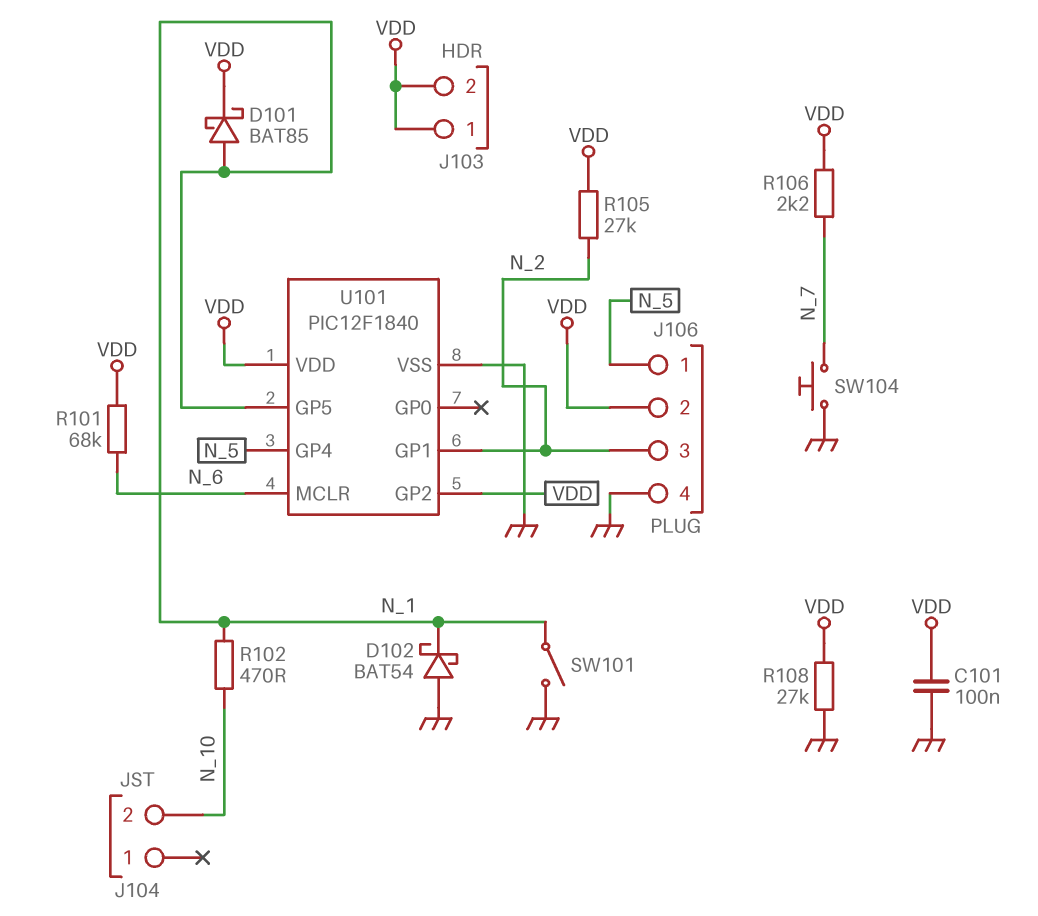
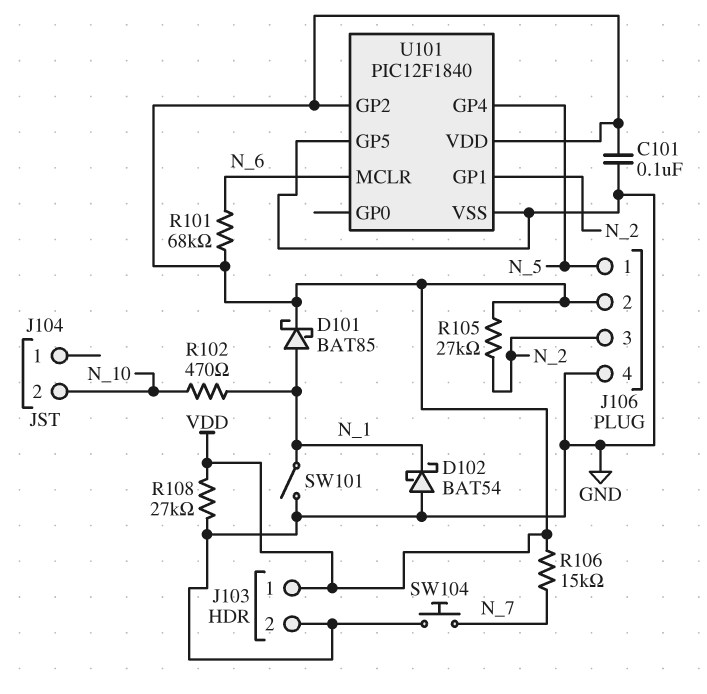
J103 pin 2: VDD -> GND
R106: 2.2k (N_7, VDD) -> 15k (N_7, VDD)
U101 pin GP5: N_1 -> GND

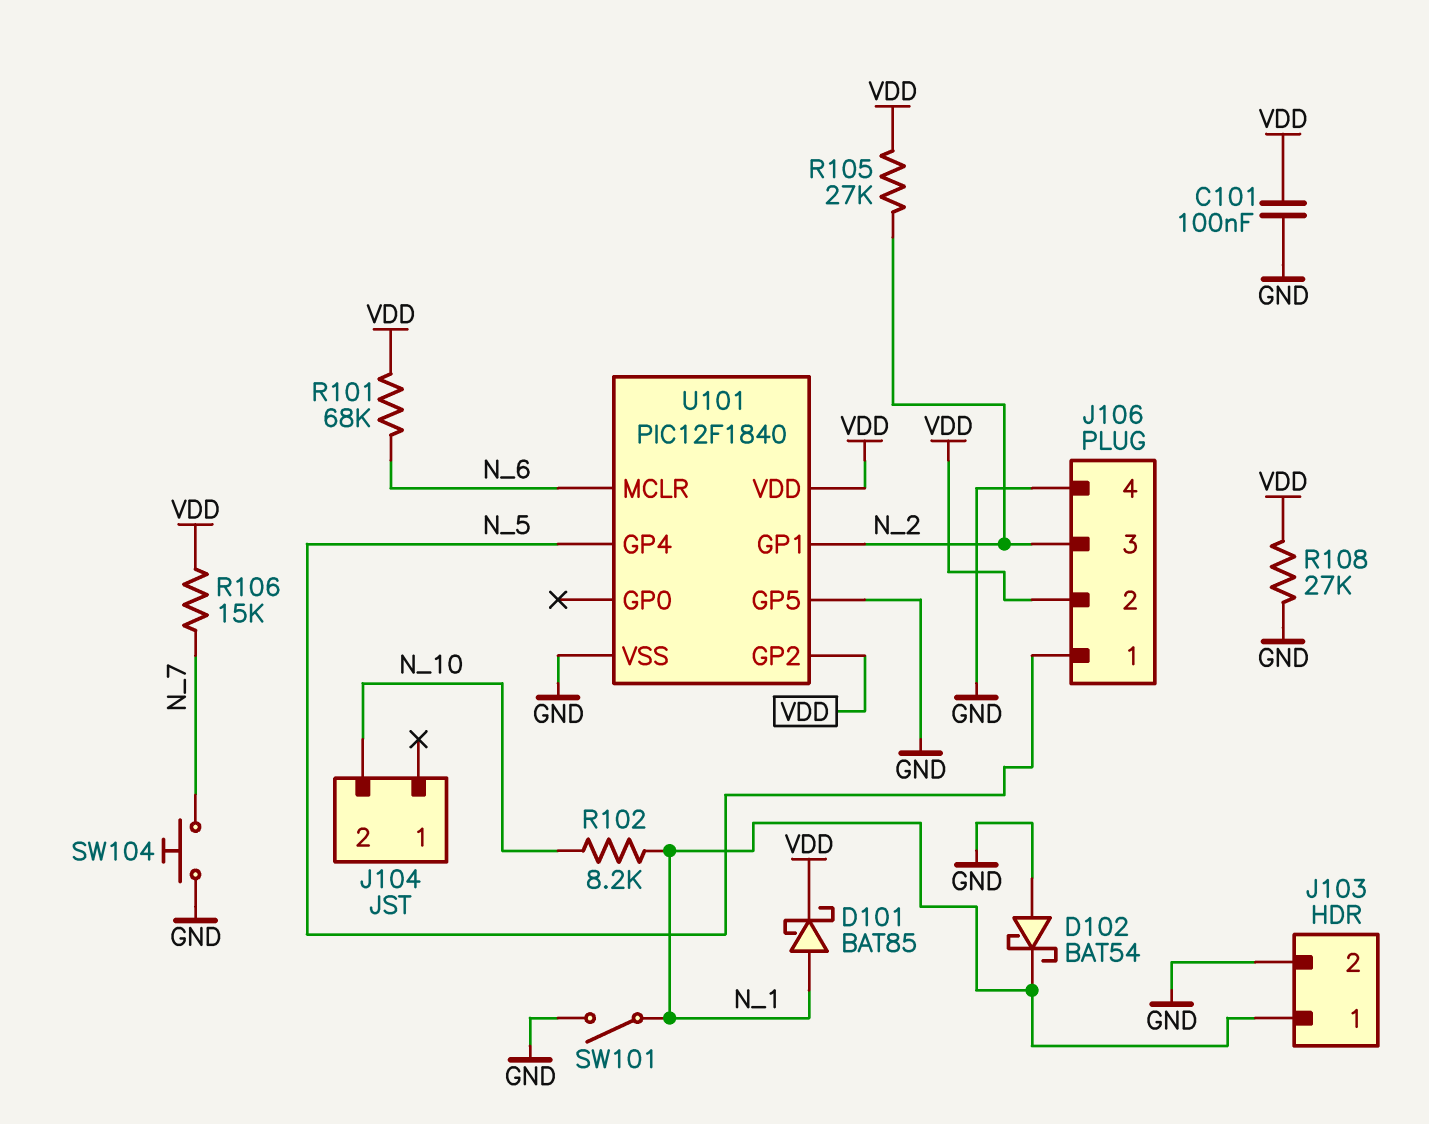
J103 pin 1: VDD -> N_1
R102: 470 (N_1, N_10) -> 8.2k (N_1, N_10)

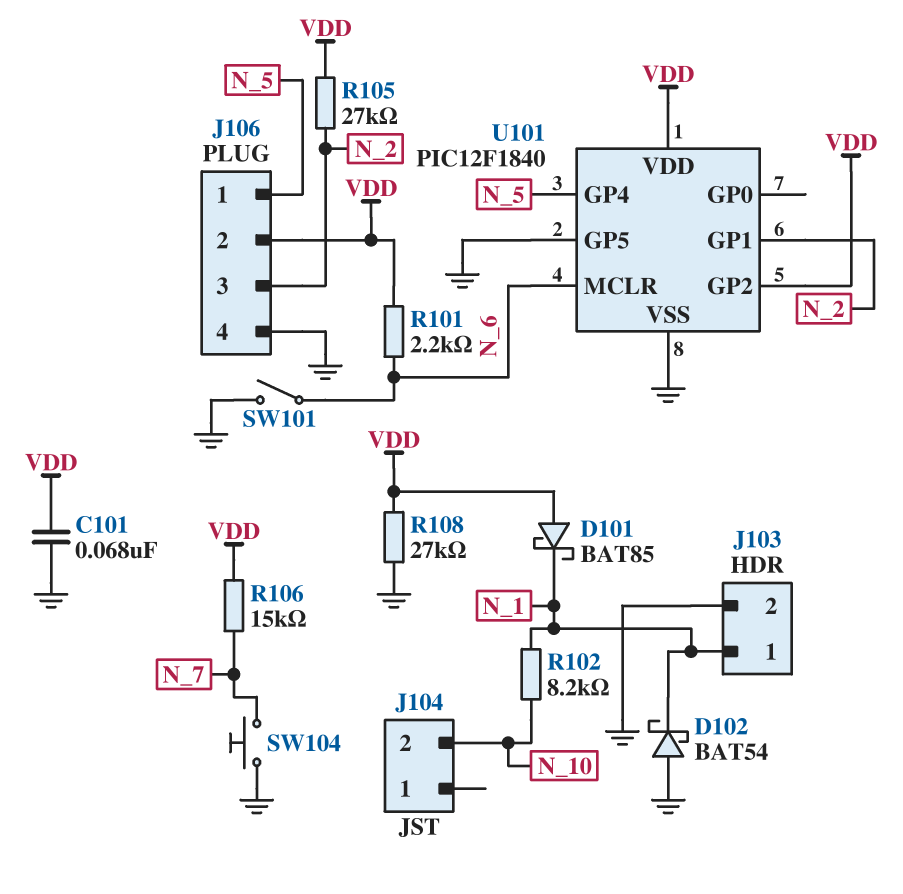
C101: 100nF (GND, VDD) -> 68nF (GND, VDD)
D101: schottky BAT85 (A N_1, K VDD) -> schottky BAT85 (A VDD, K N_1)
R101: 68k (N_6, VDD) -> 2.2k (N_6, VDD)
SW101: switch (GND, N_1) -> switch (GND, N_6)

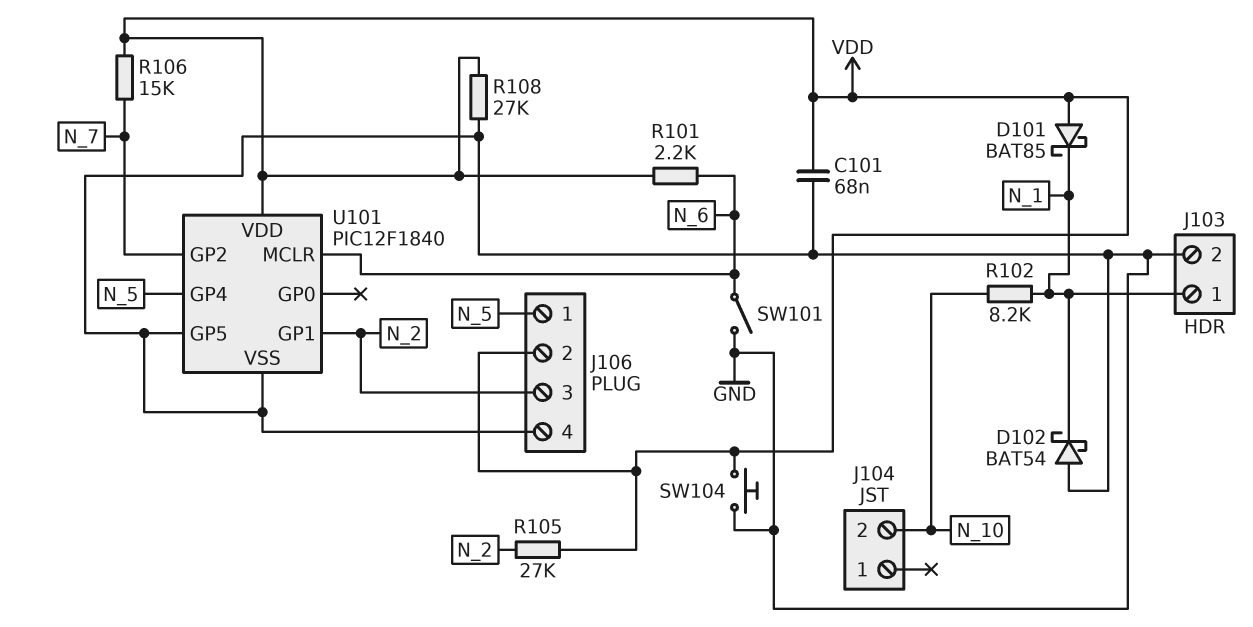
SW104: button (GND, N_7) -> button (GND, VDD)
U101 pin GP2: VDD -> N_7

